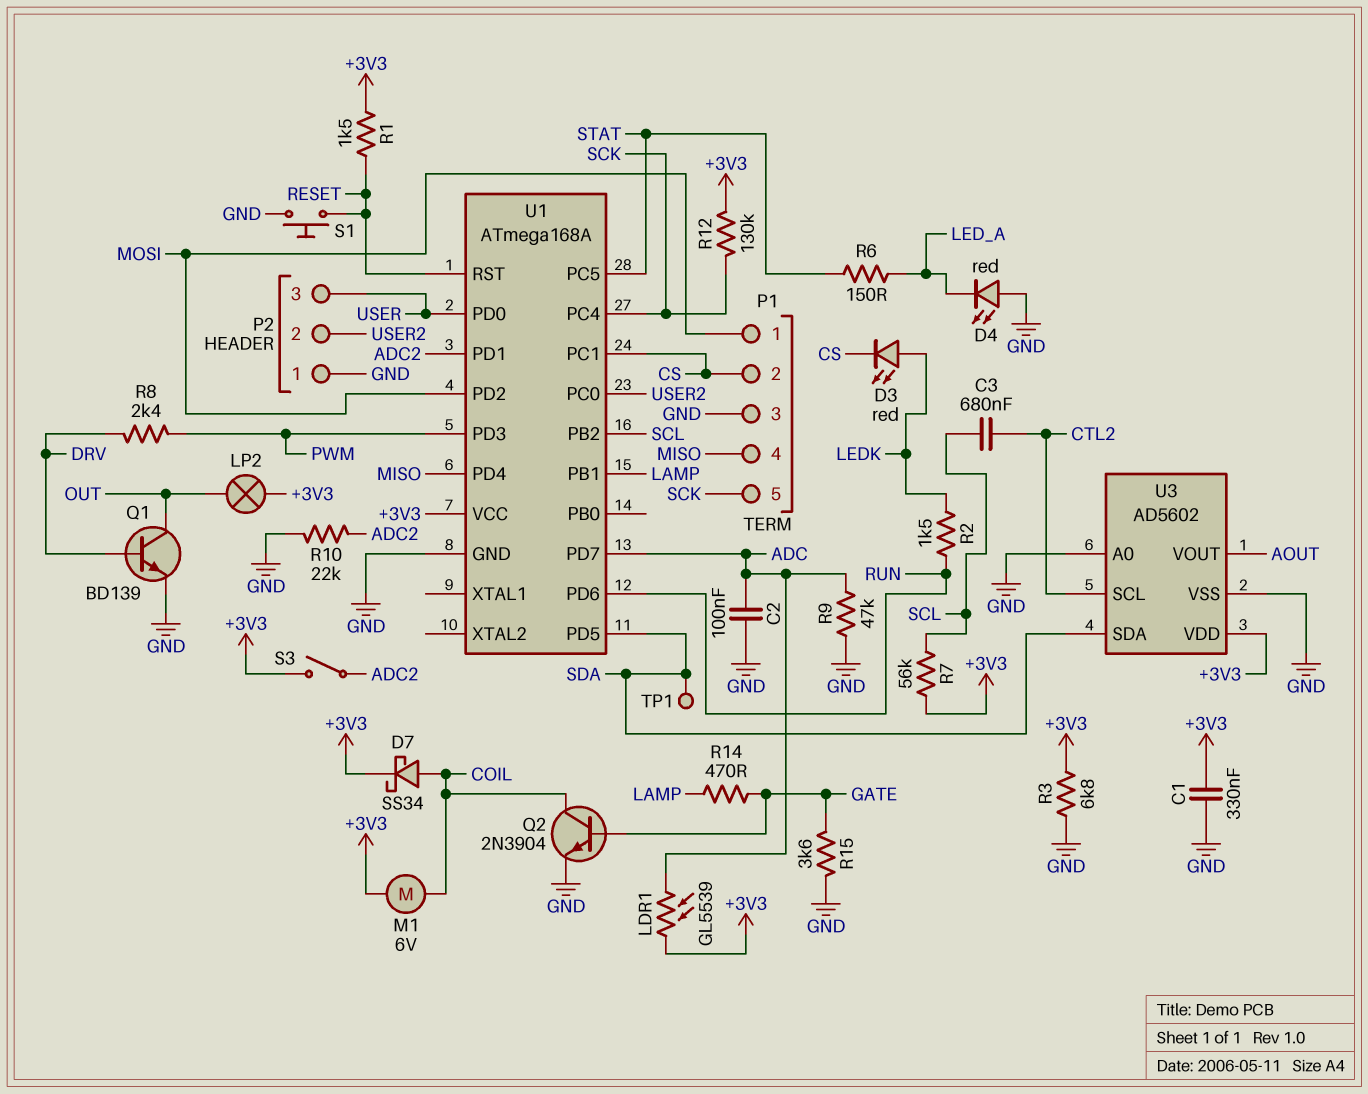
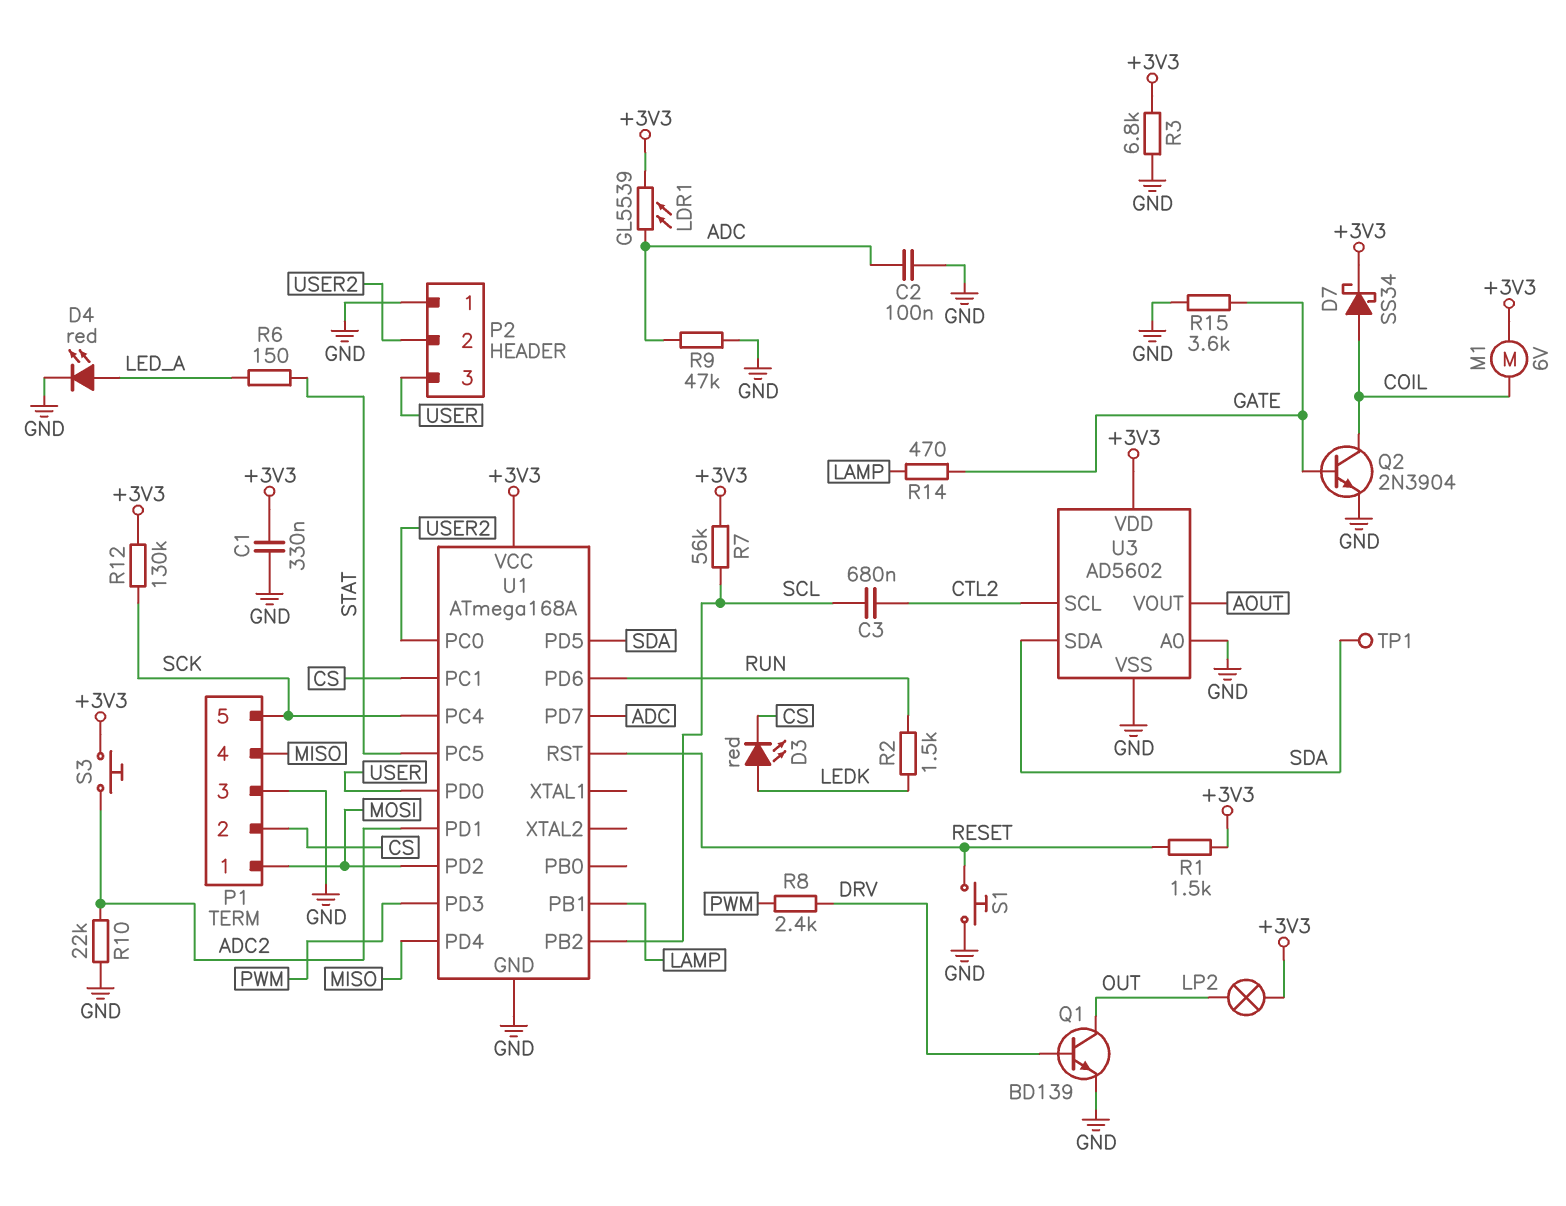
D4: LED red (A GND, K LED_A) -> LED red (A LED_A, K GND)
S3: switch (+3V3, ADC2) -> button (+3V3, ADC2)

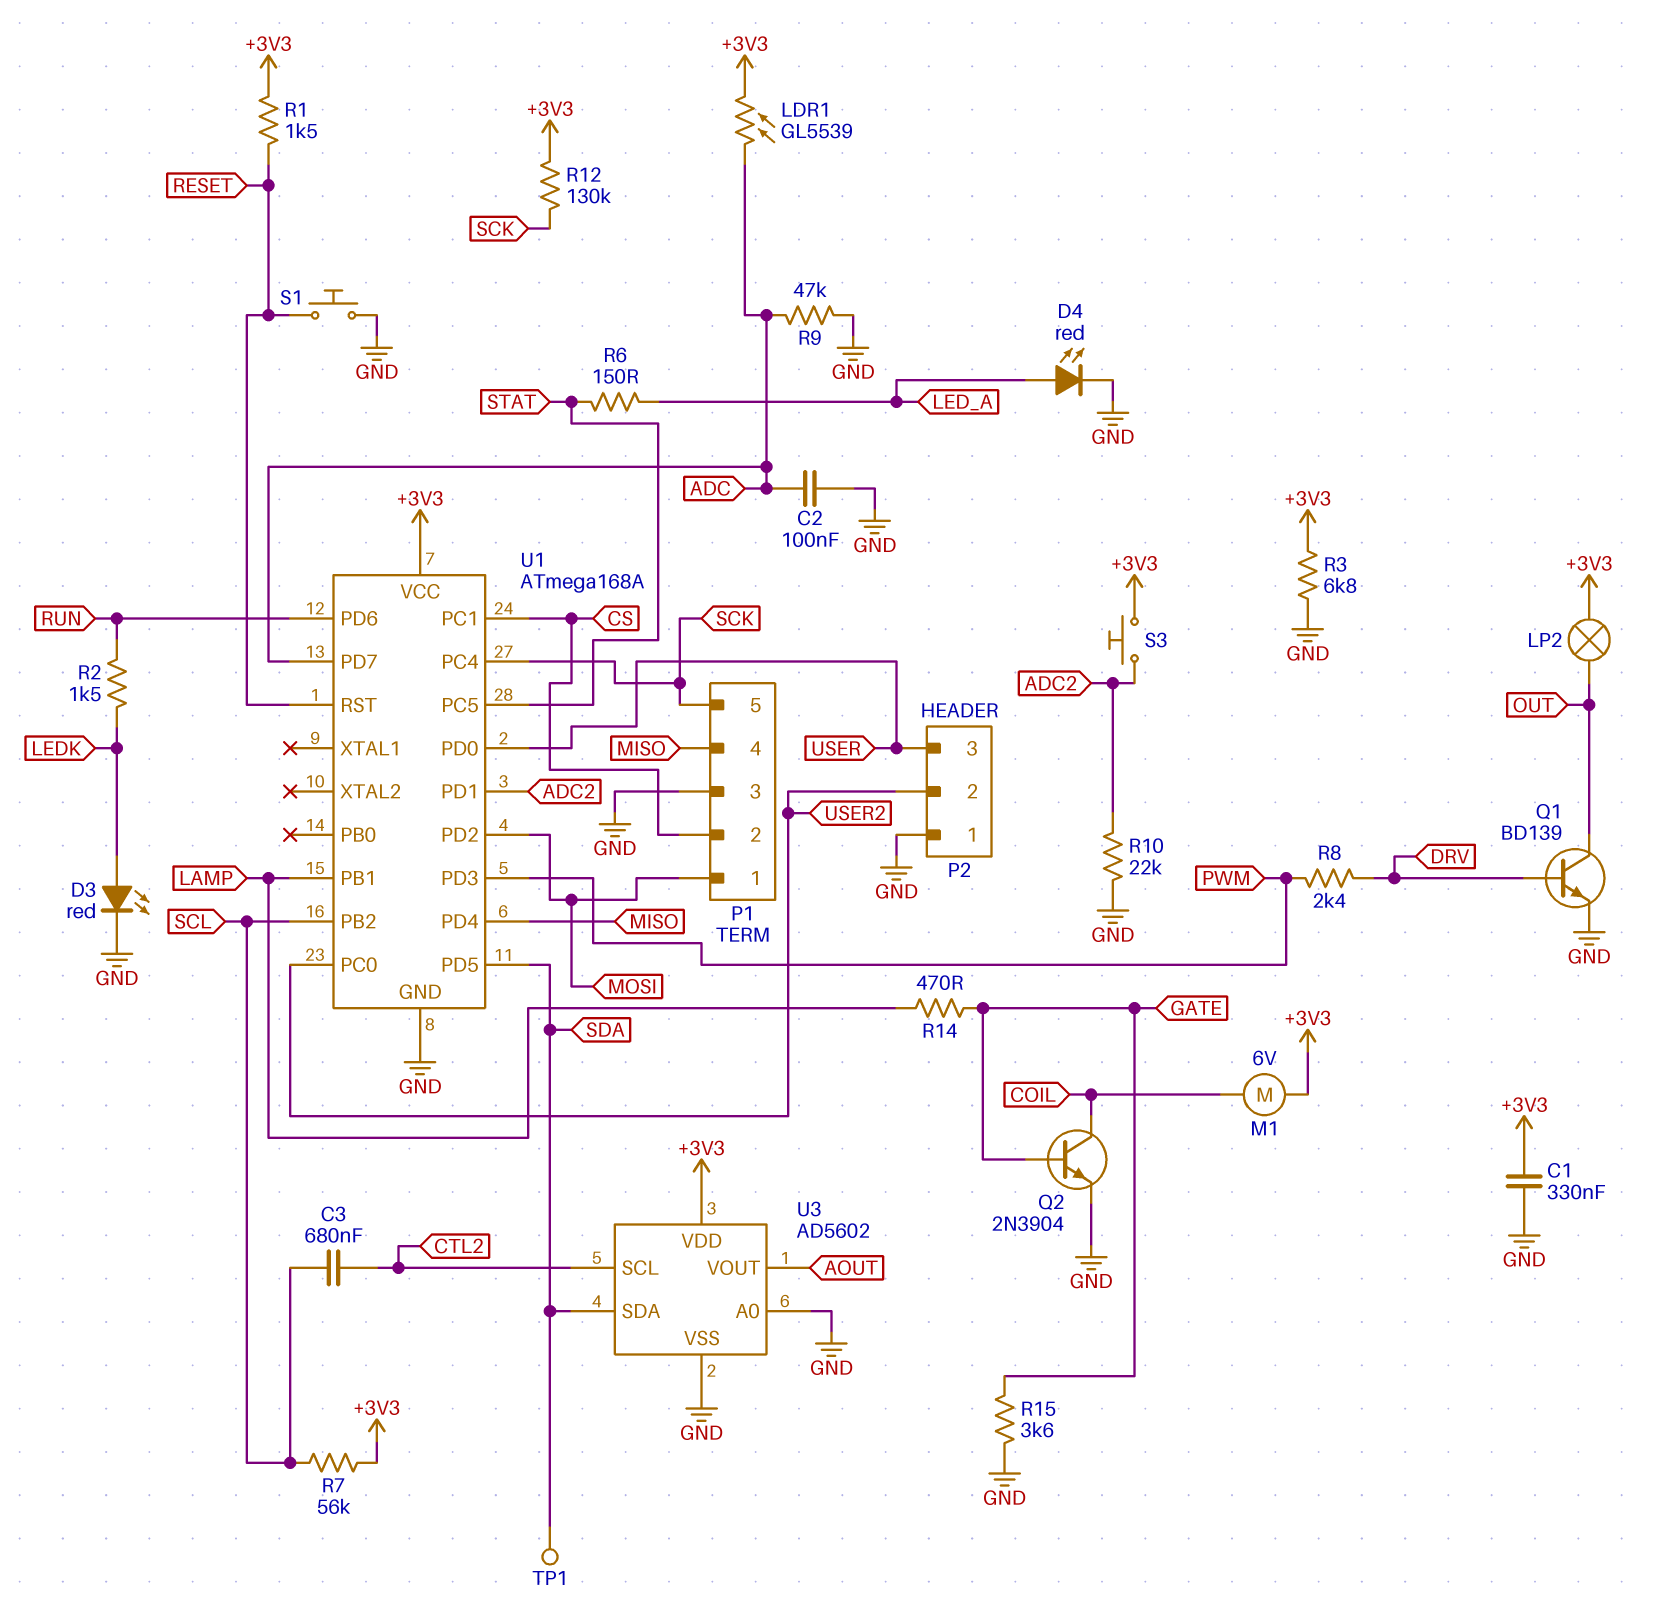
D3: LED red (A LEDK, K CS) -> LED red (A LEDK, K GND)
D7: schottky SS34 (A COIL, K +3V3) -> none

